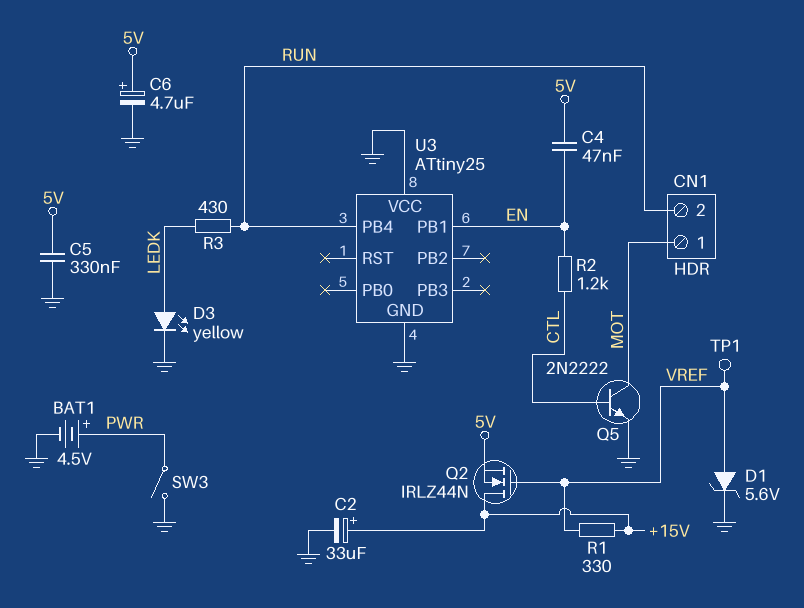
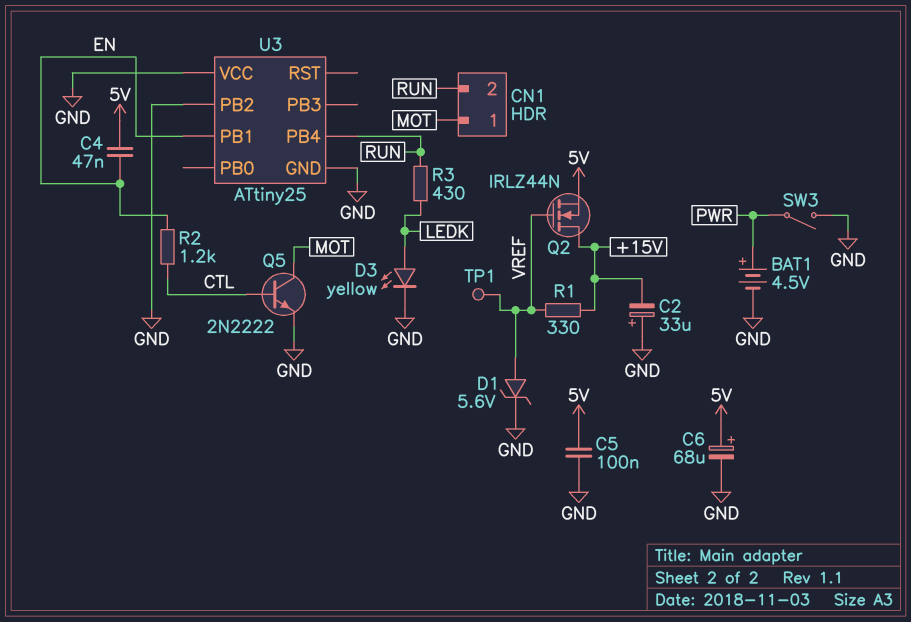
C2: 33uF (plus +15V, minus GND) -> 33uF (plus GND, minus +15V)
C5: 330nF (5V, GND) -> 100nF (5V, GND)
C6: 4.7uF (plus 5V, minus GND) -> 68uF (plus 5V, minus GND)
U3 pin PB2: none -> GND

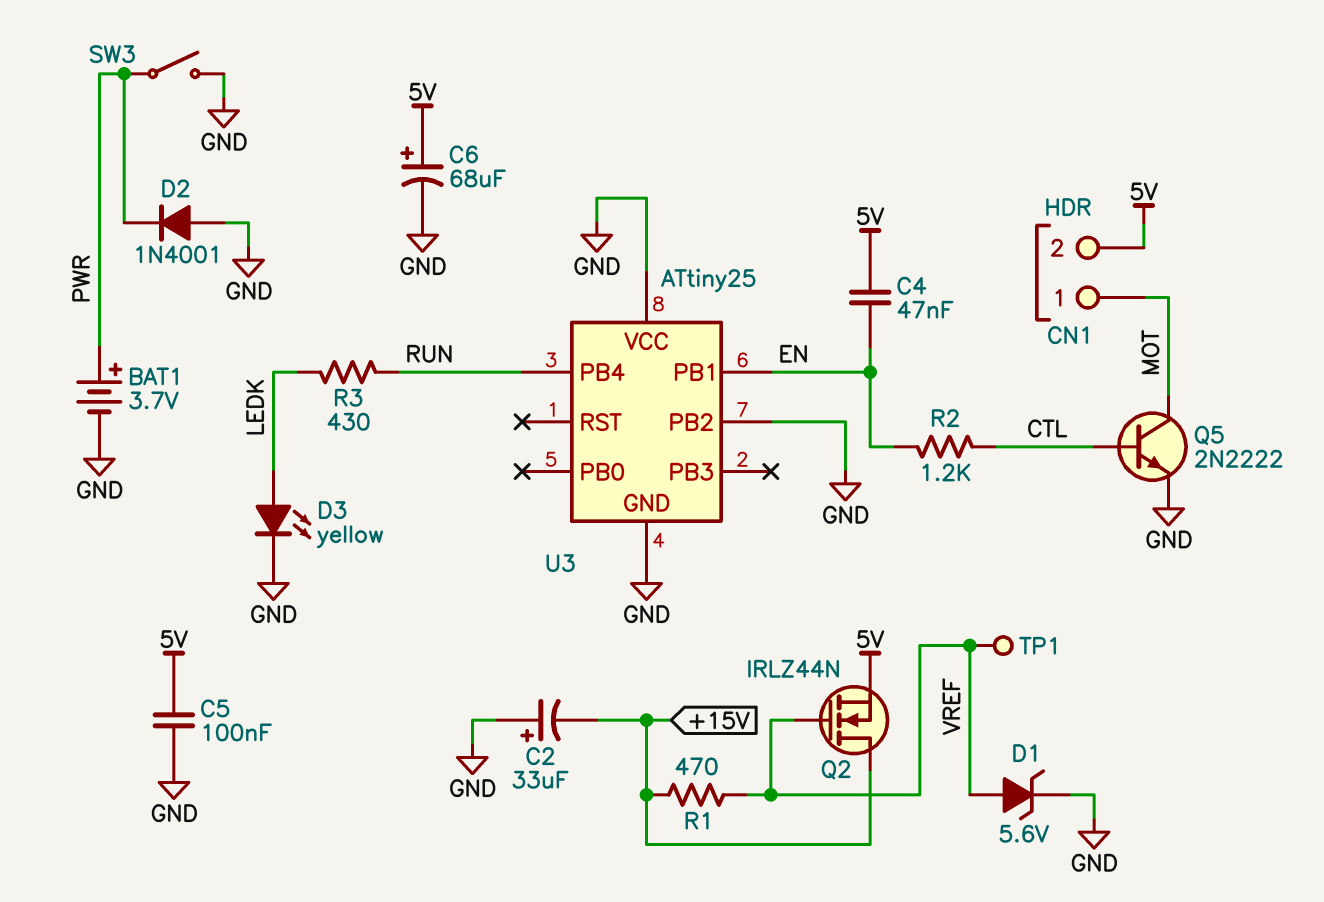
BAT1: 4.5V (plus PWR, minus GND) -> 3.7V (plus PWR, minus GND)
CN1 pin 2: RUN -> 5V
D2: none -> diode 1N4001 (A GND, K PWR)
R1: 330 (+15V, VREF) -> 470 (+15V, VREF)

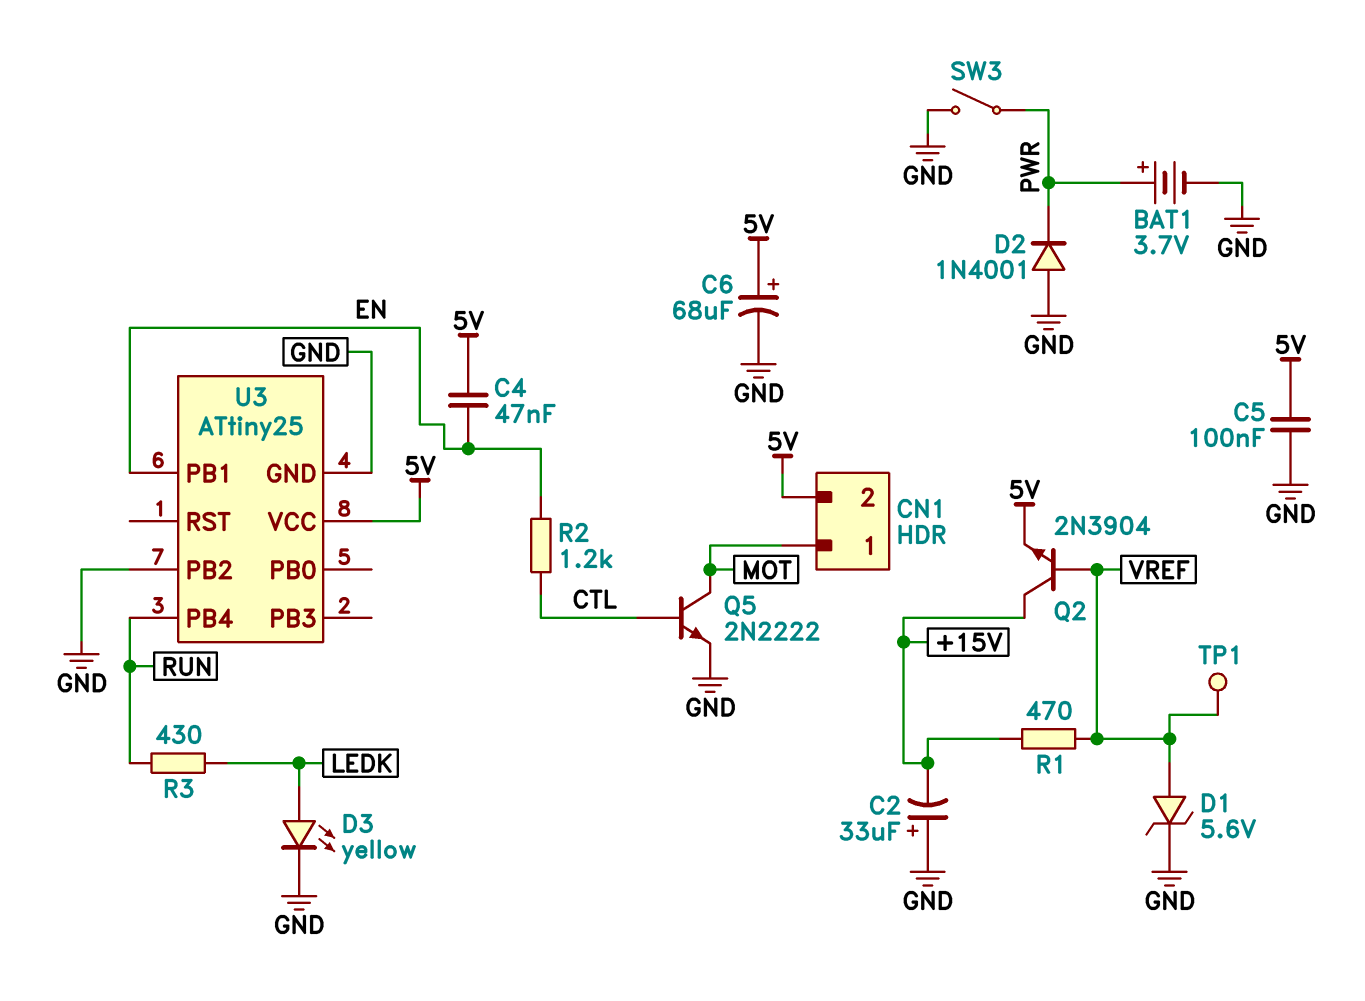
Q2: NMOS IRLZ44N (G VREF, D +15V, S 5V) -> NPN 2N3904 (B VREF, C +15V, E 5V)
U3 pin VCC: GND -> 5V

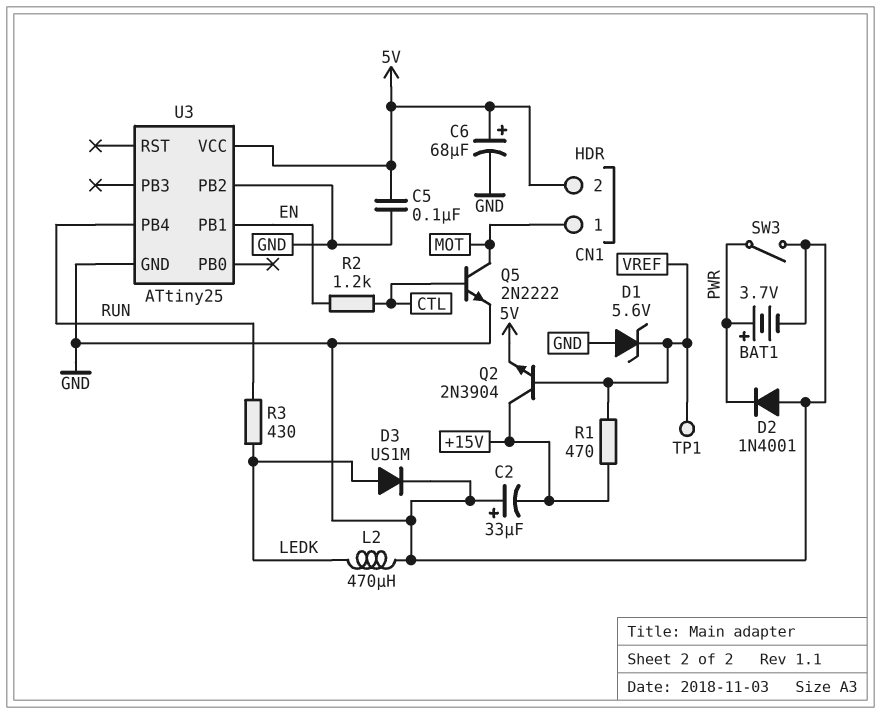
C4: 47nF (5V, EN) -> none
D1: zener 5.6V (A VREF, K GND) -> zener 5.6V (A GND, K VREF)
D3: LED yellow (A LEDK, K GND) -> diode US1M (A LEDK, K GND)
L2: none -> 470uH (GND, LEDK)

